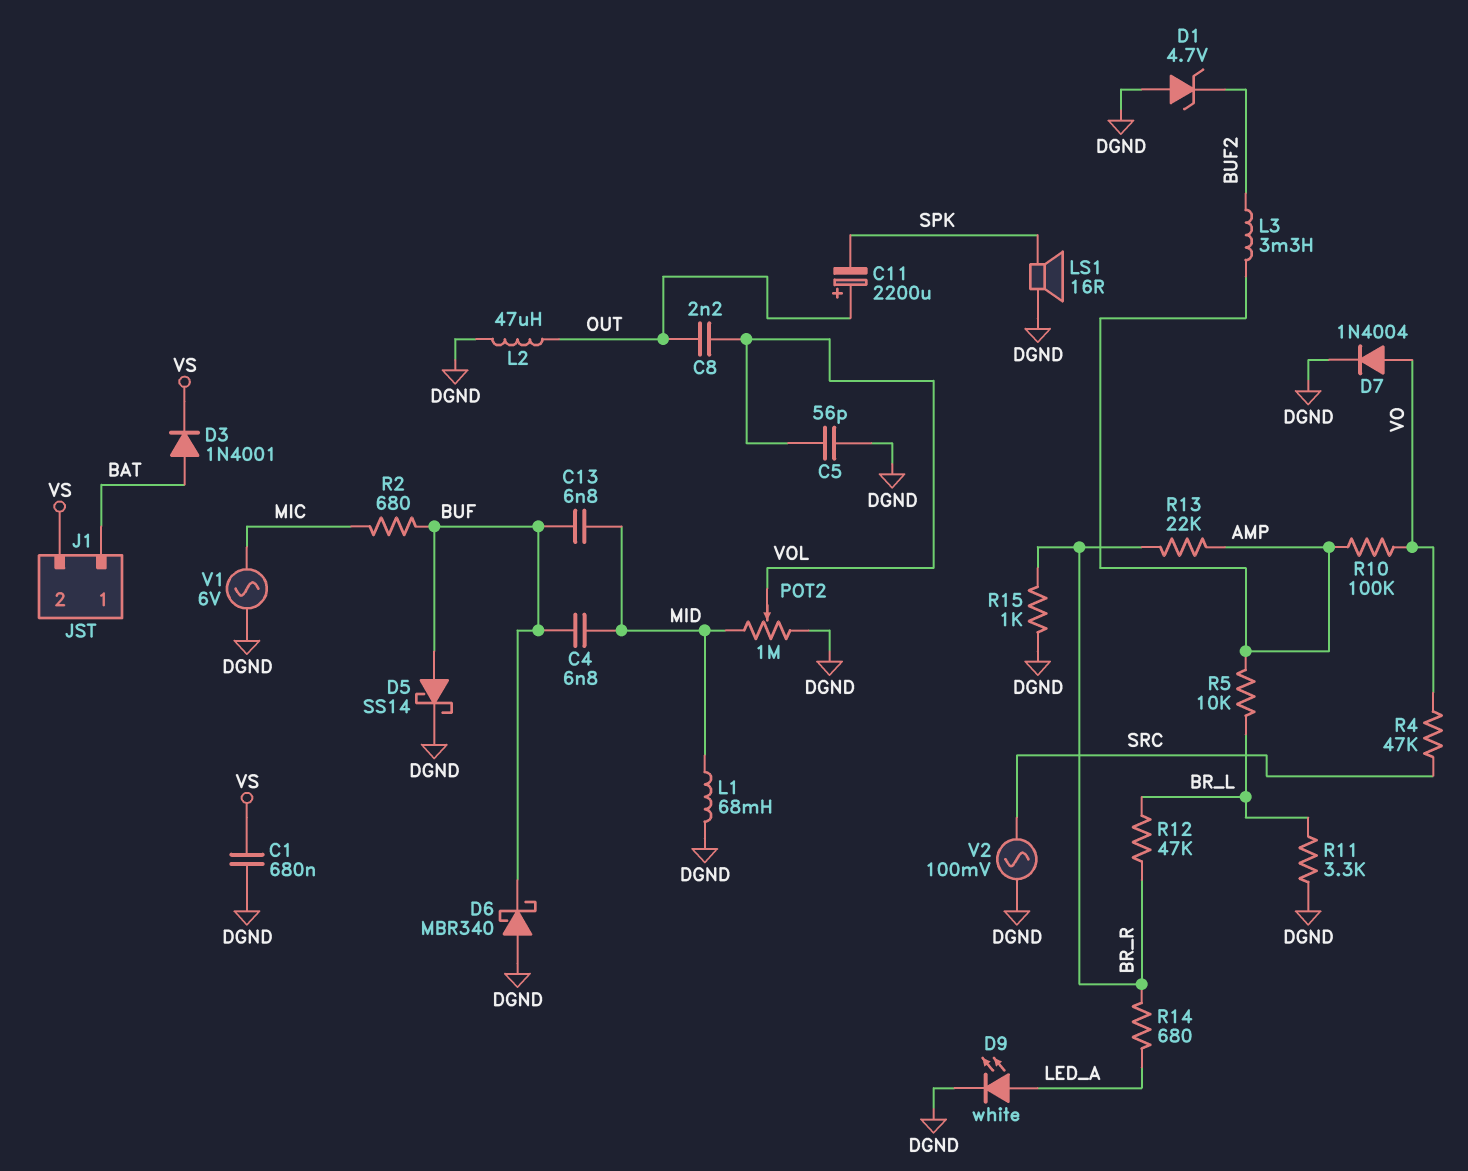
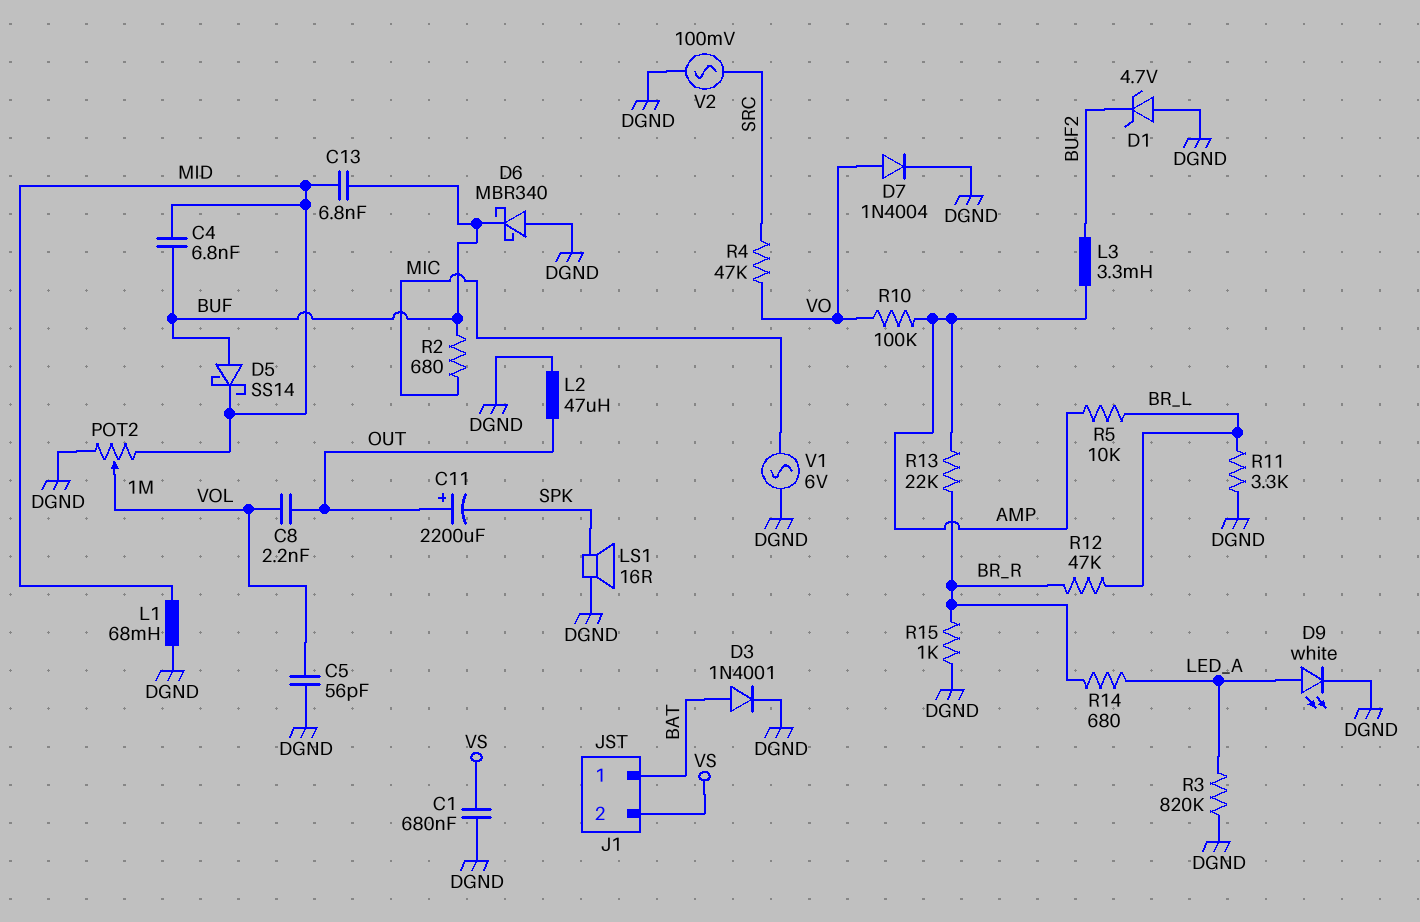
D3: diode 1N4001 (A BAT, K VS) -> diode 1N4001 (A BAT, K DGND)
D5: schottky SS14 (A BUF, K DGND) -> schottky SS14 (A BUF, K MID)
R3: none -> 820k (DGND, LED_A)

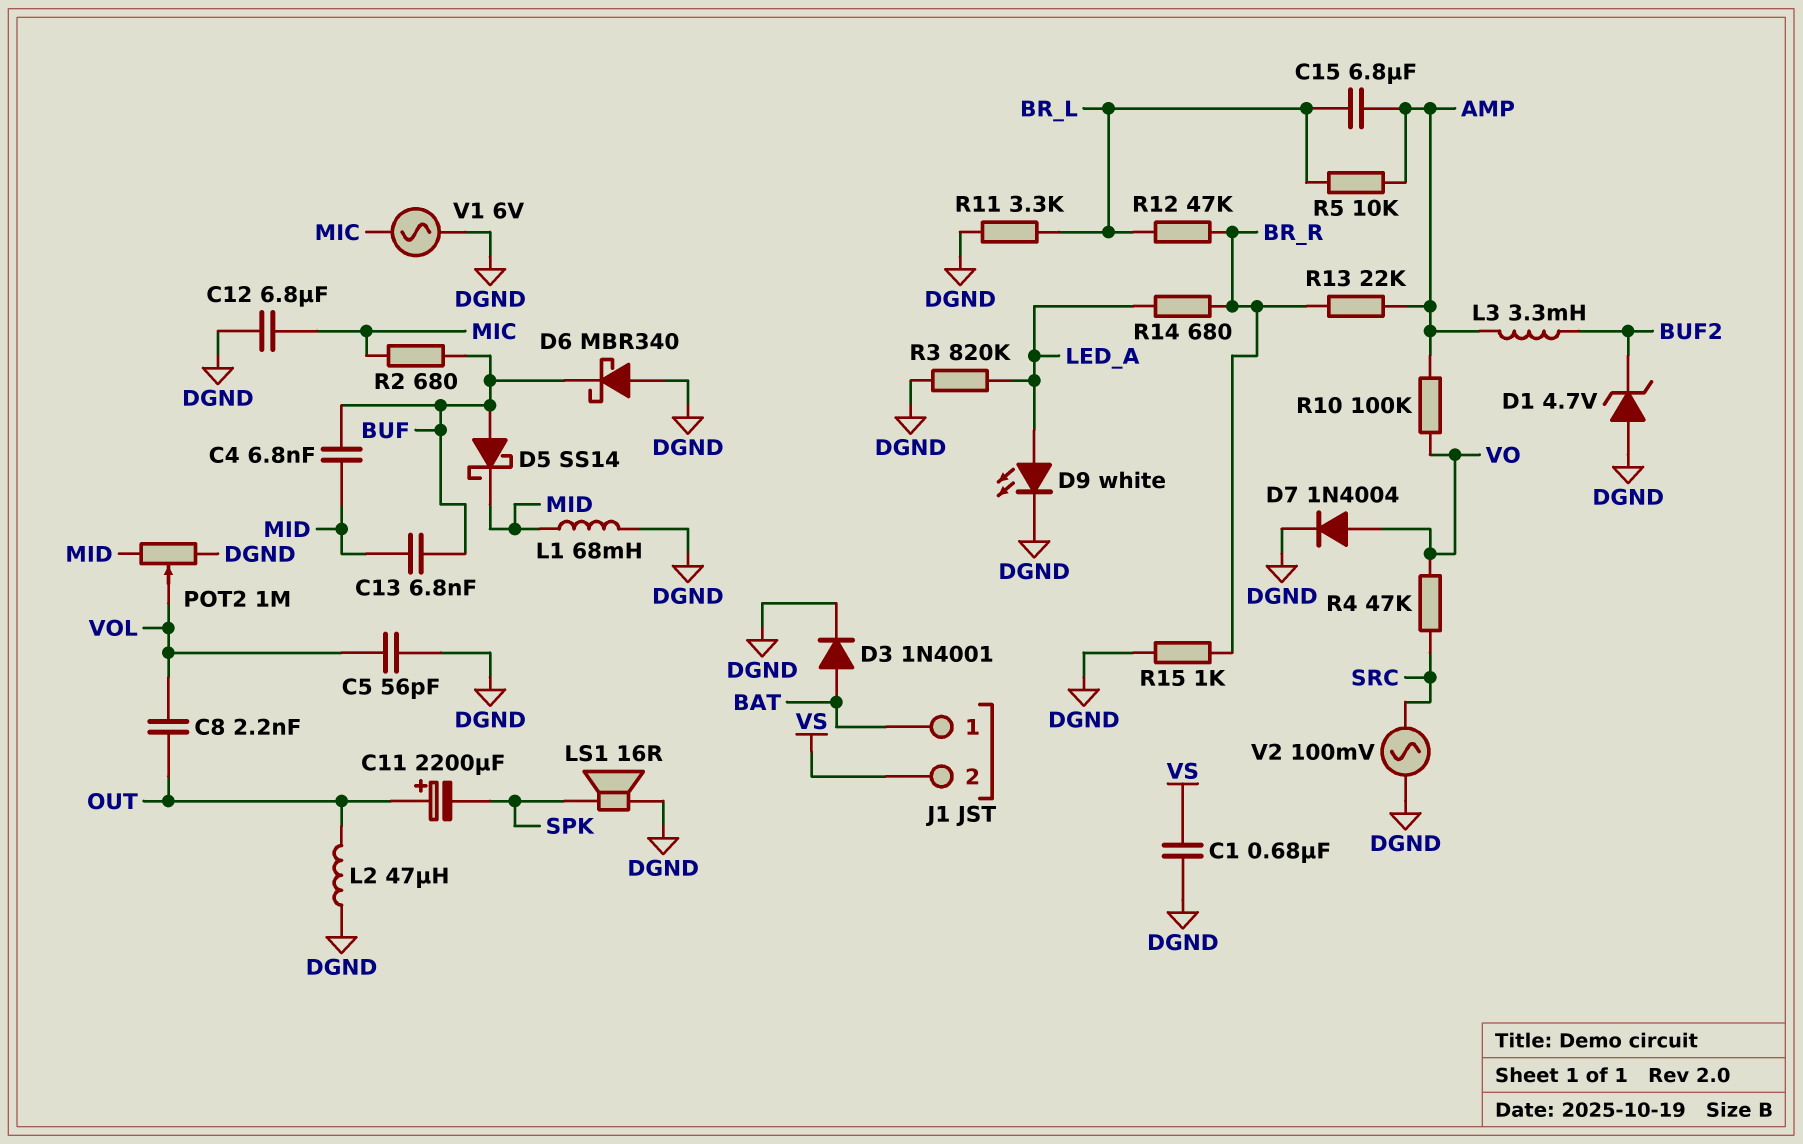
C12: none -> 6.8uF (DGND, MIC)
C15: none -> 6.8uF (AMP, BR_L)

